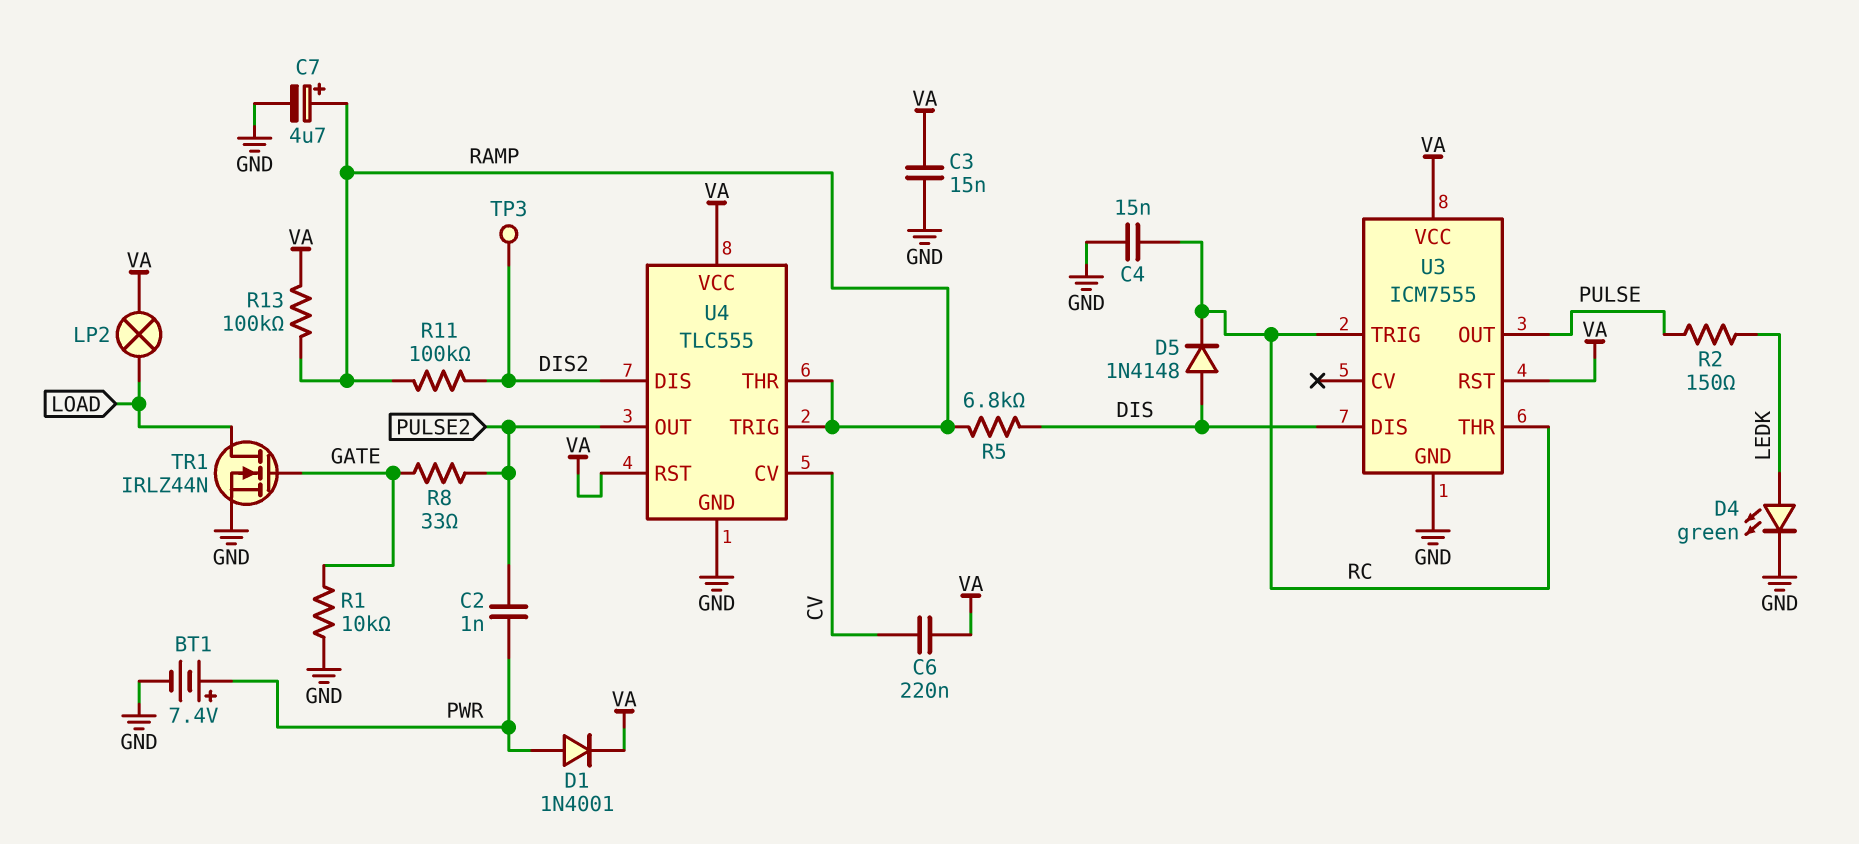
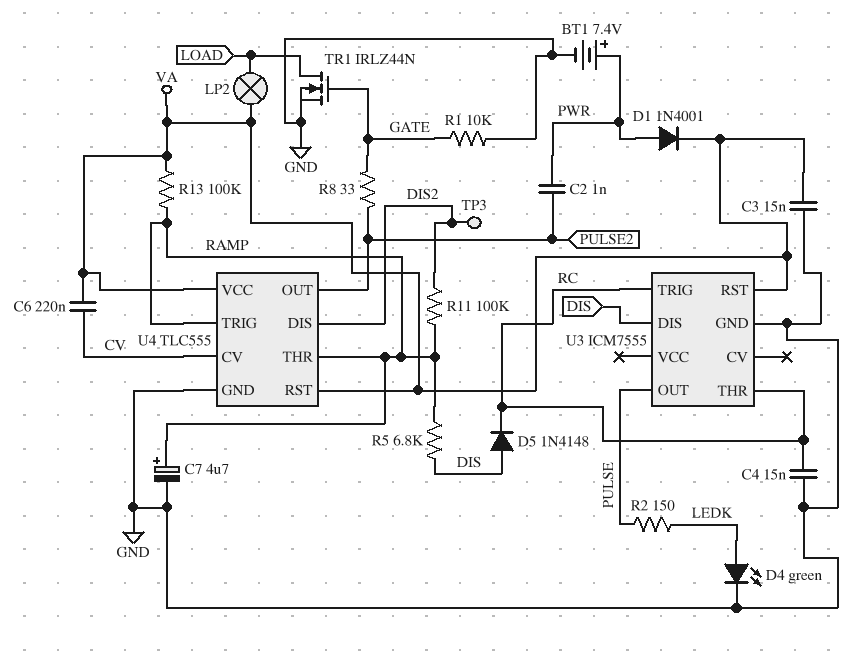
U3 pin VCC: VA -> none

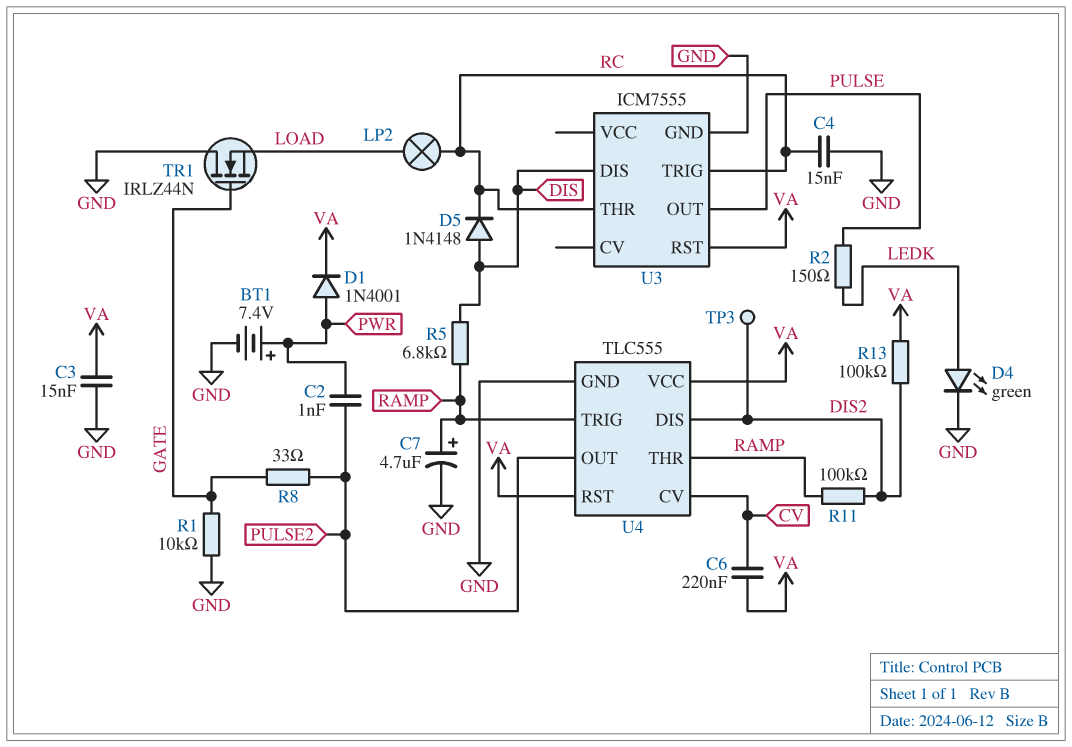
LP2: lamp (LOAD, VA) -> lamp (LOAD, RC)
R13: 100k (RAMP, VA) -> 100k (DIS2, VA)
TR1: NMOS IRLZ44N (G GATE, D LOAD, S GND) -> NMOS IRLZ44N (G GATE, D GND, S LOAD)

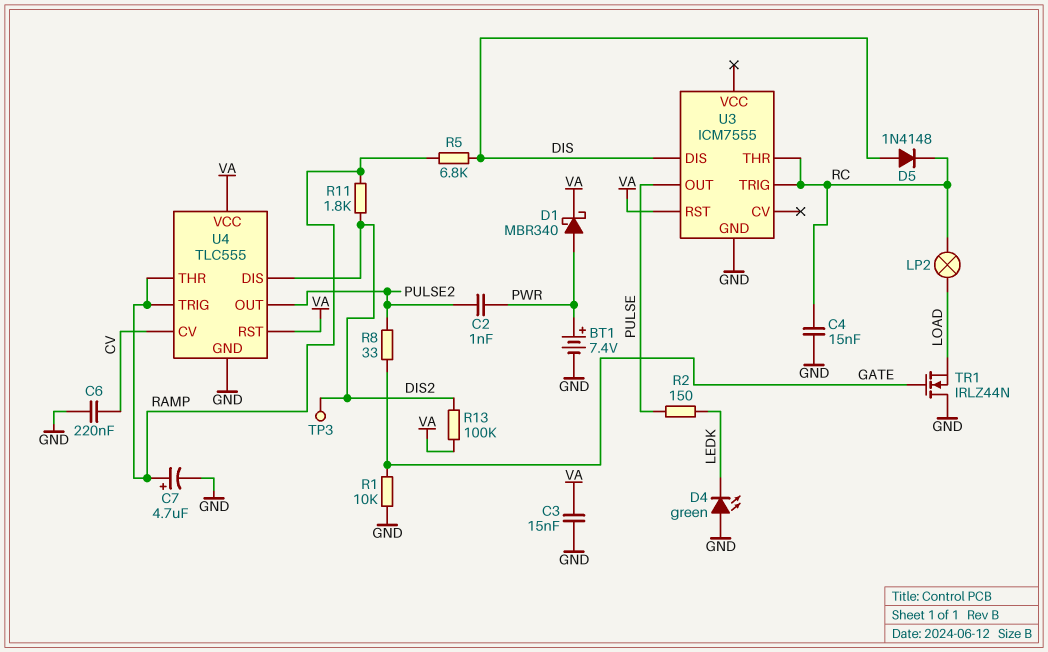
C6: 220nF (CV, VA) -> 220nF (CV, GND)
D1: diode 1N4001 (A PWR, K VA) -> schottky MBR340 (A PWR, K VA)
D4: LED green (A LEDK, K GND) -> LED green (A GND, K LEDK)
R11: 100k (DIS2, RAMP) -> 1.8k (DIS2, RAMP)

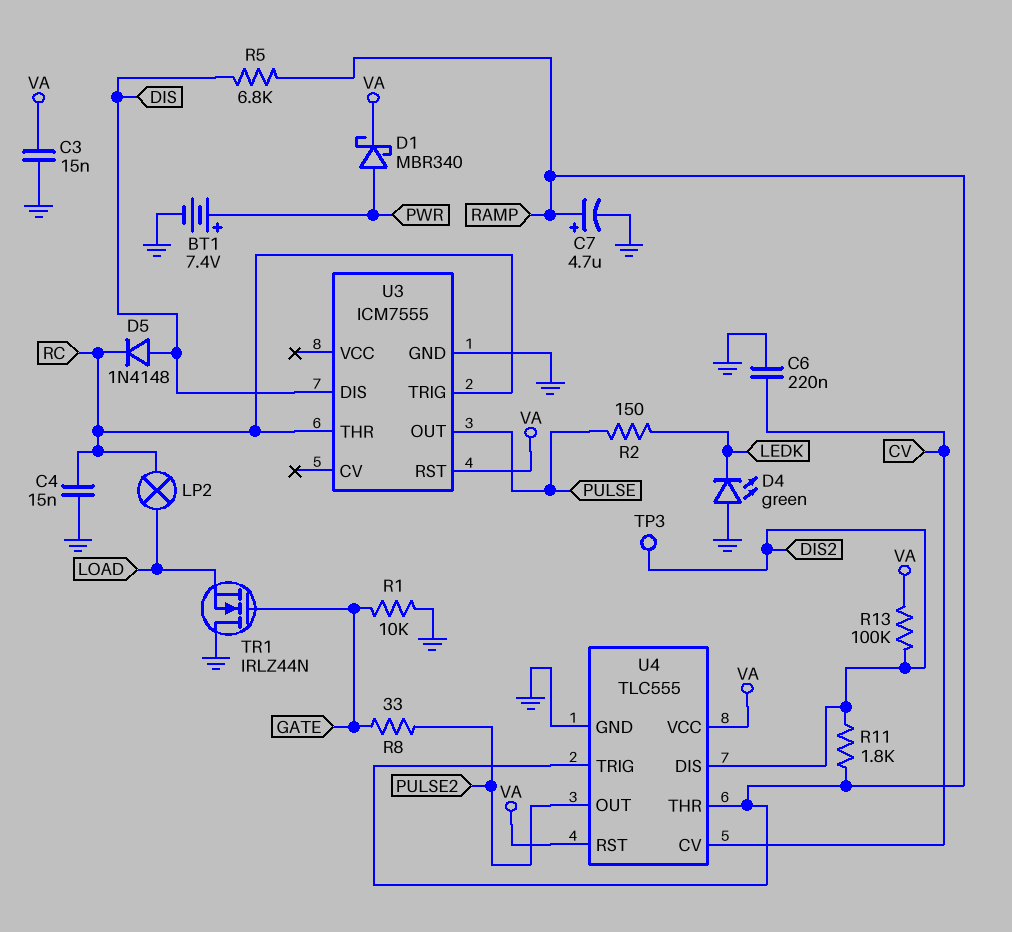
C2: 1nF (PULSE2, PWR) -> none

